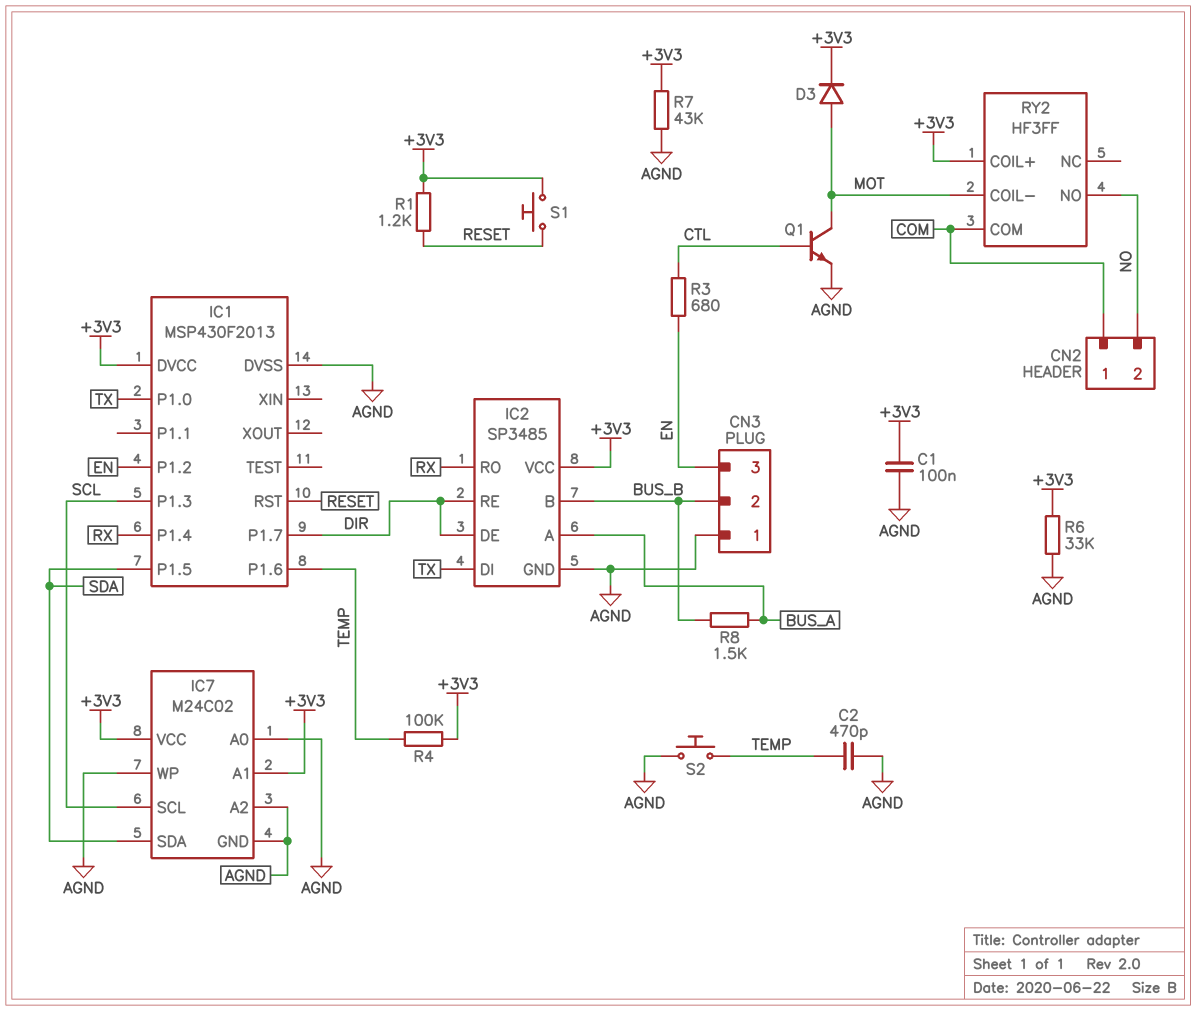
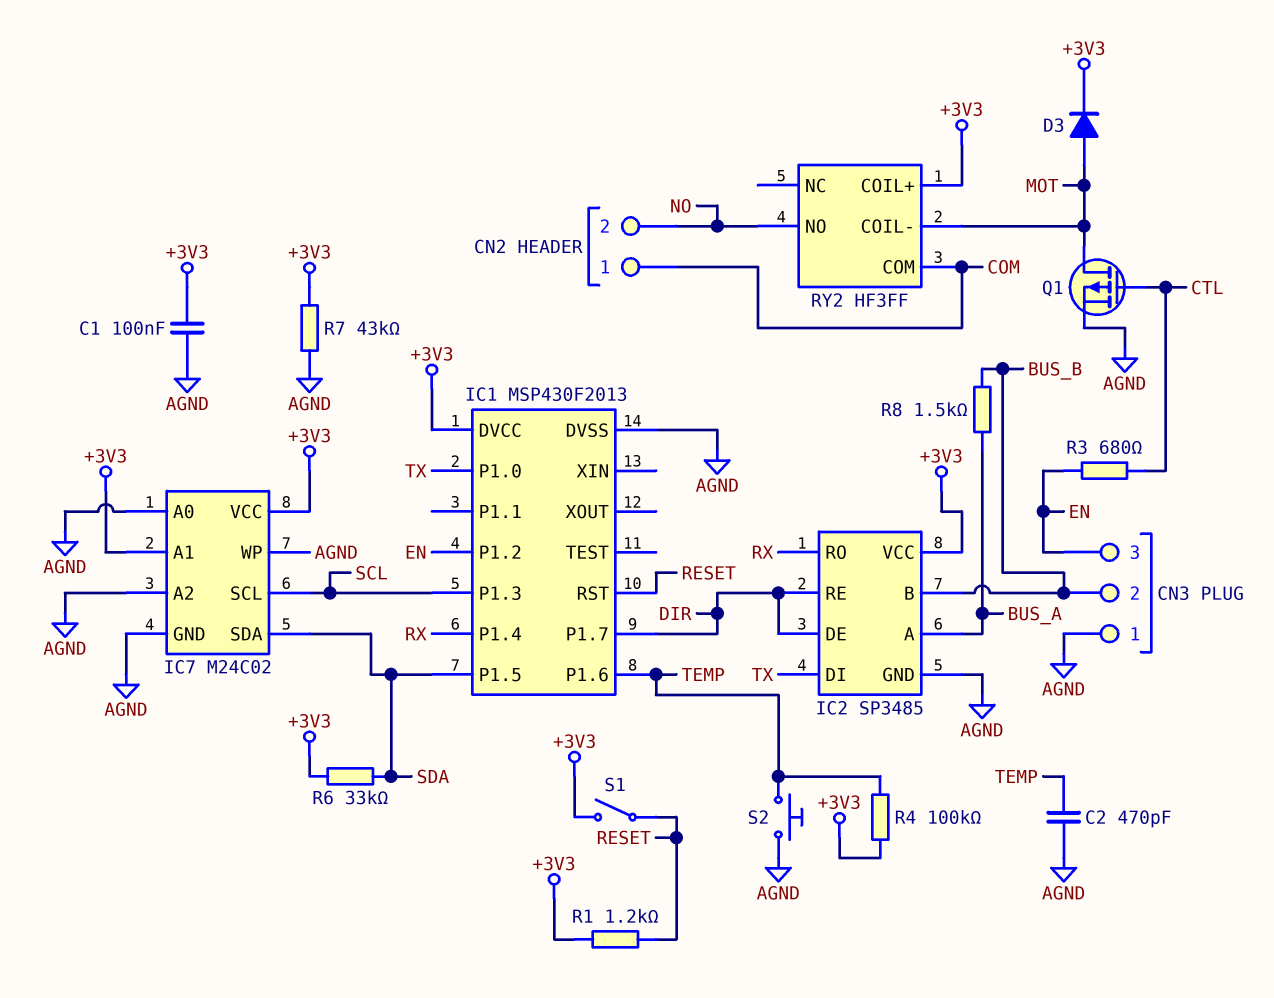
Q1: NPN (B CTL, C MOT, E AGND) -> PMOS (G CTL, D MOT, S AGND)
R6: 33k (+3V3, AGND) -> 33k (+3V3, SDA)
S1: button (+3V3, RESET) -> switch (+3V3, RESET)

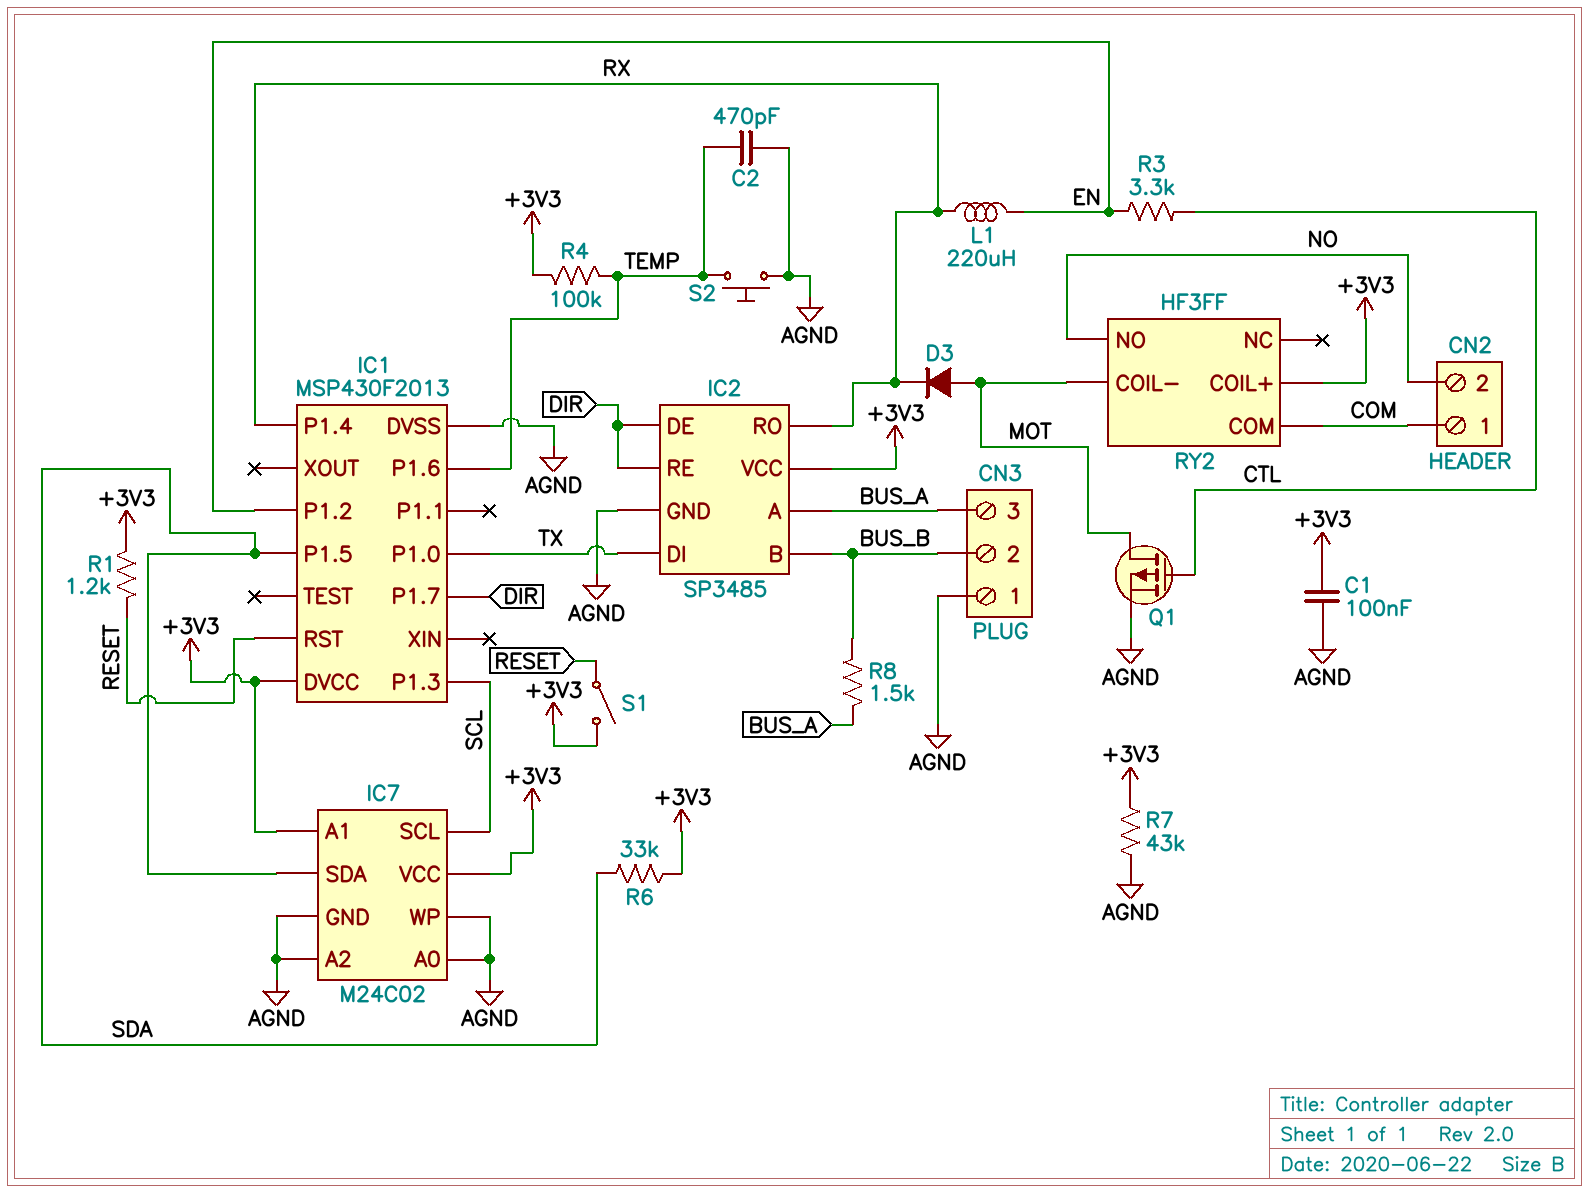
CN3 pin 3: EN -> BUS_A
D3: diode (A MOT, K +3V3) -> diode (A MOT, K RX)
L1: none -> 220uH (EN, RX)
R3: 680 (CTL, EN) -> 3.3k (CTL, EN)

